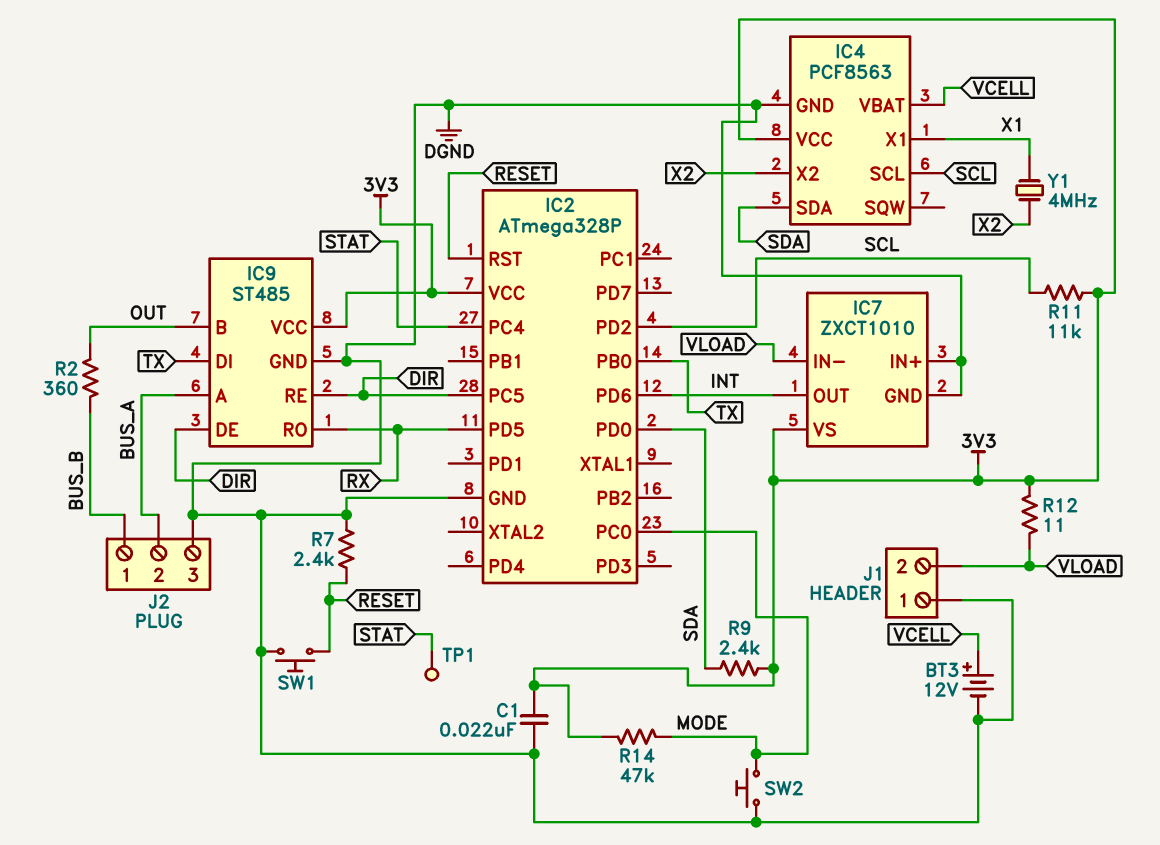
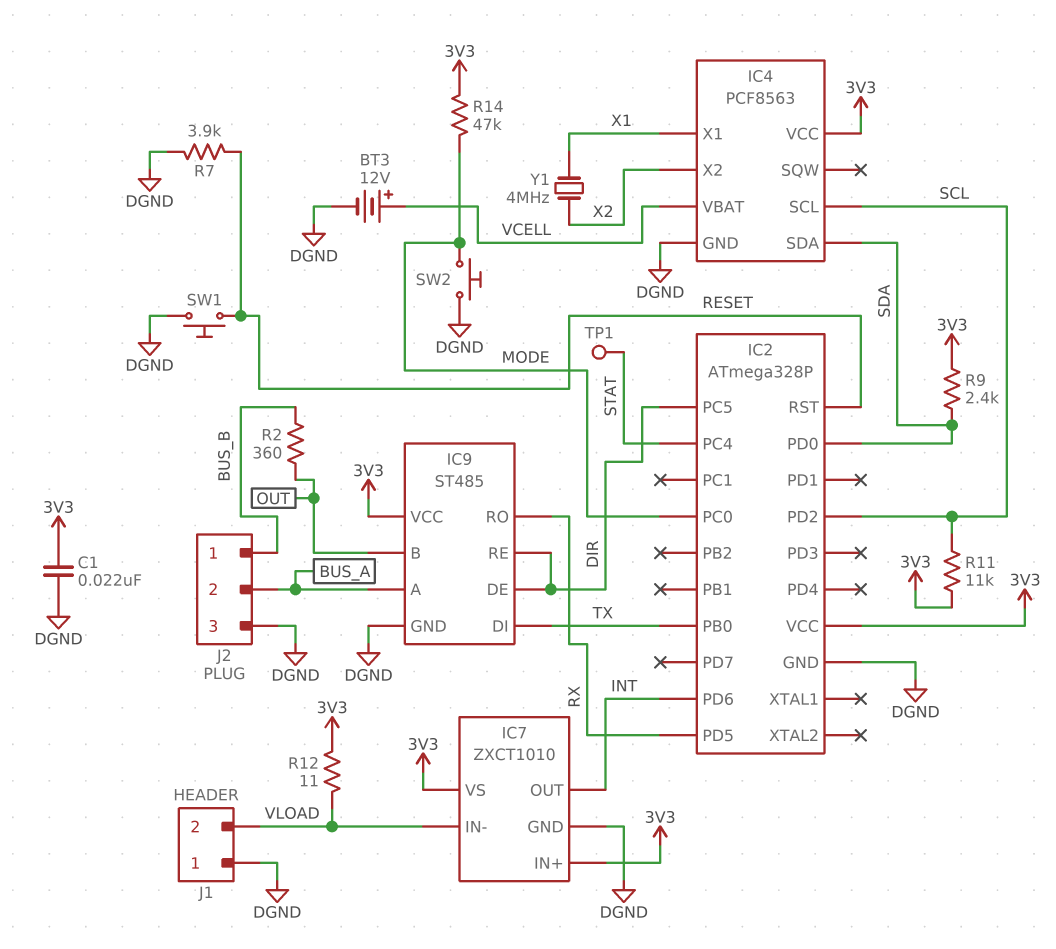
IC7 pin IN+: DGND -> 3V3
R7: 2.4k (DGND, RESET) -> 3.9k (DGND, RESET)

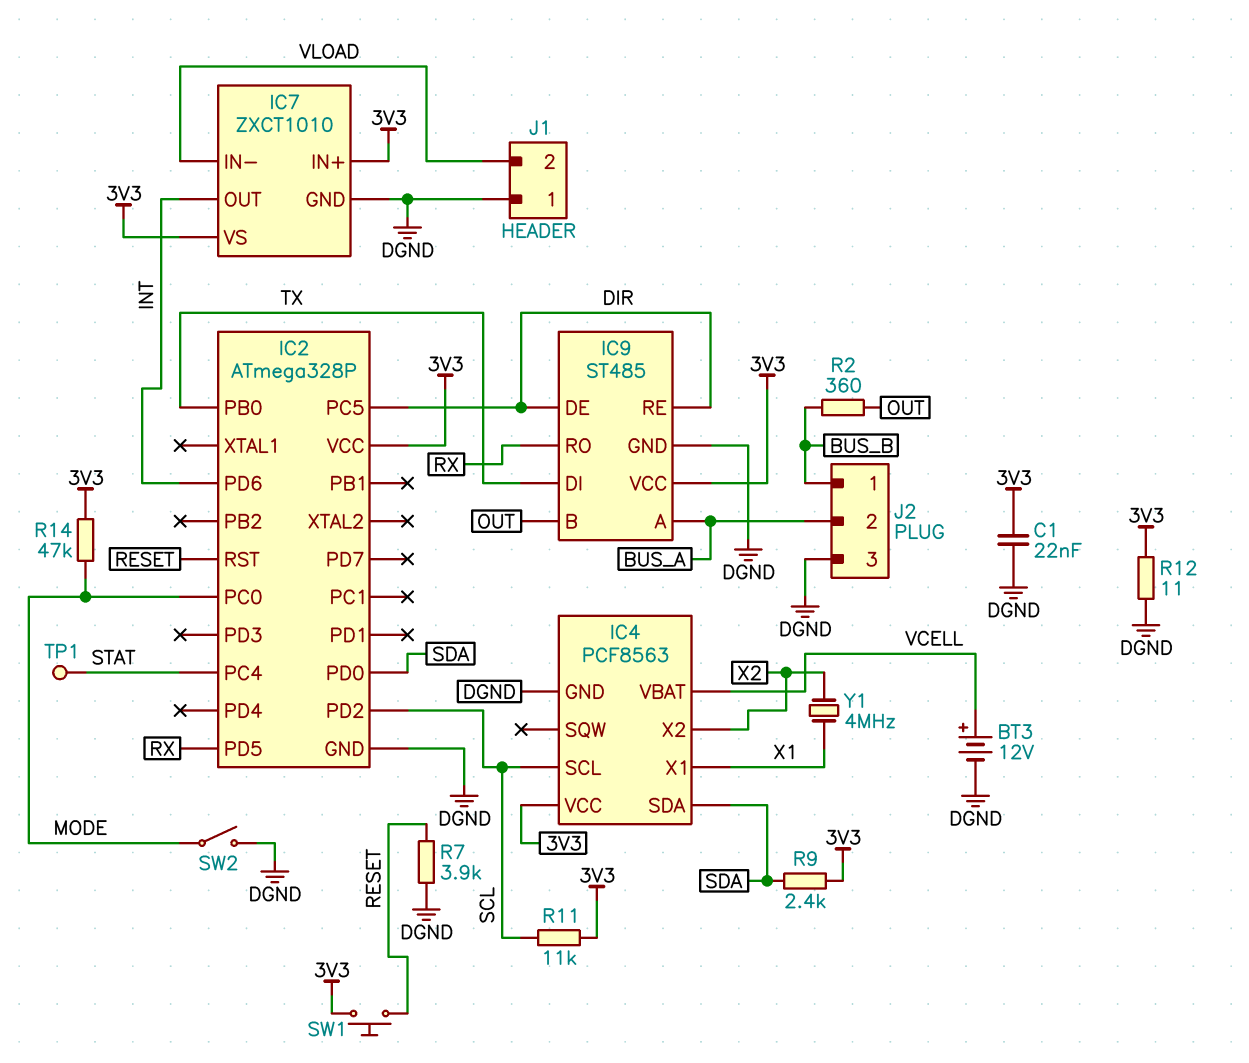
R12: 11 (3V3, VLOAD) -> 11 (3V3, DGND)
SW1: button (DGND, RESET) -> button (3V3, RESET)
SW2: button (DGND, MODE) -> switch (DGND, MODE)

